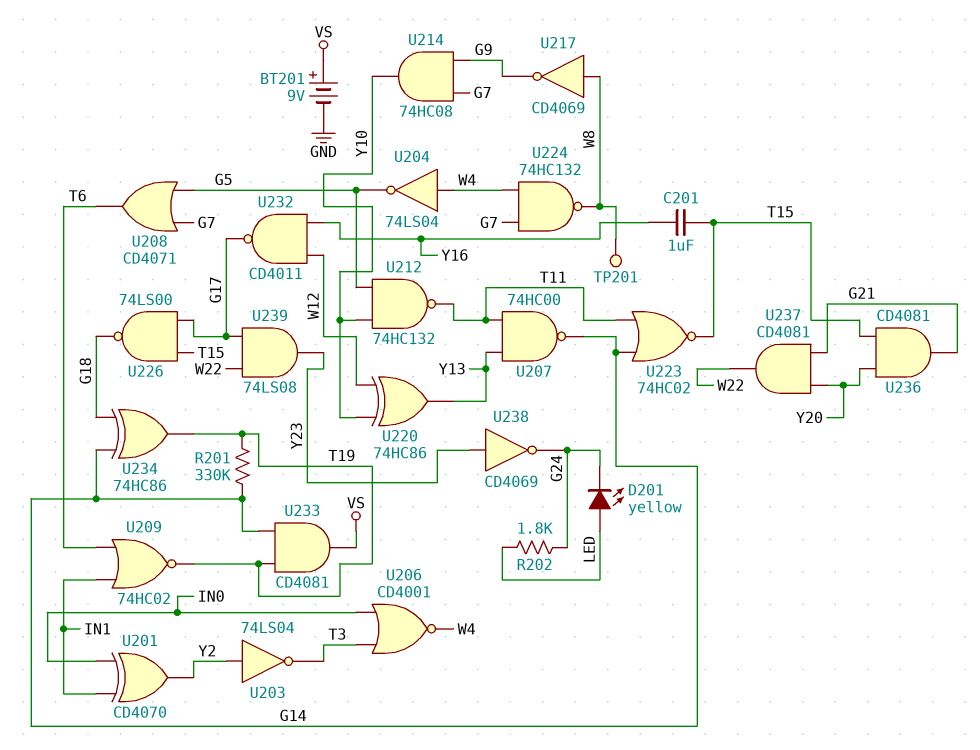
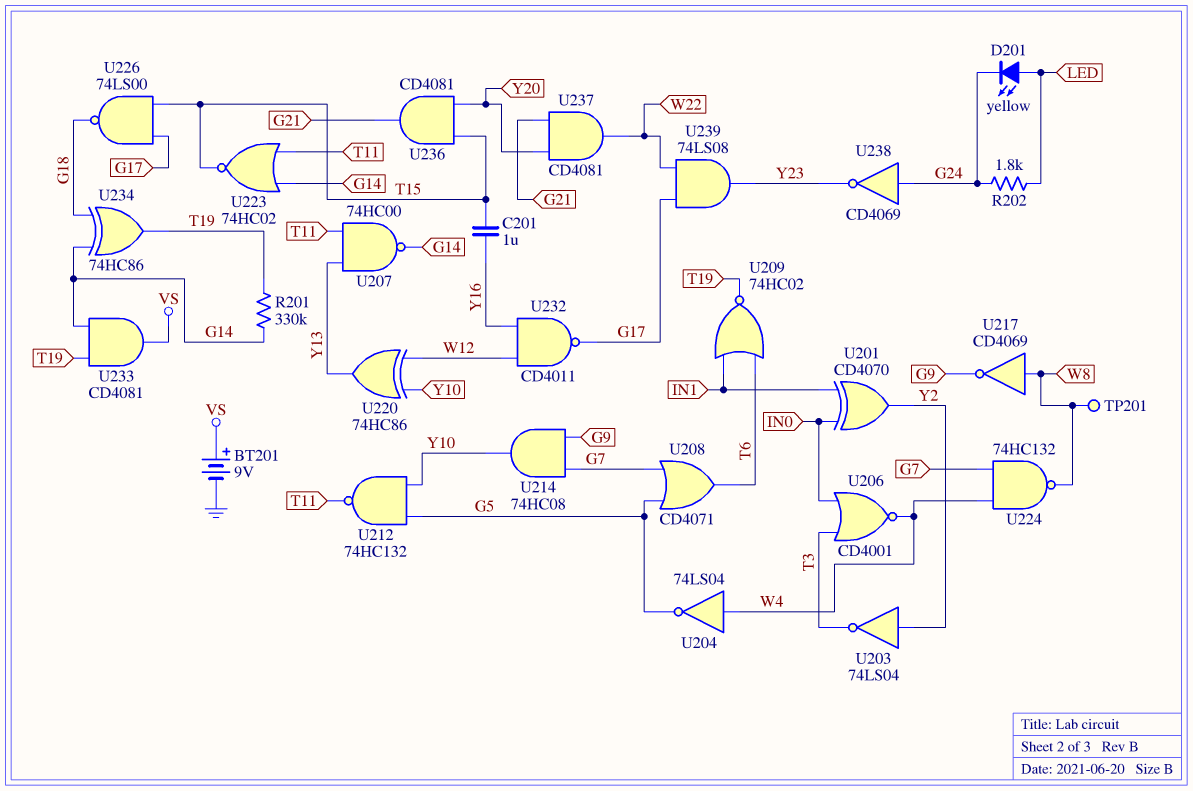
U238: NOT CD4069 (in Y23, out G24) -> NOT CD4069 (in G24, out Y23)

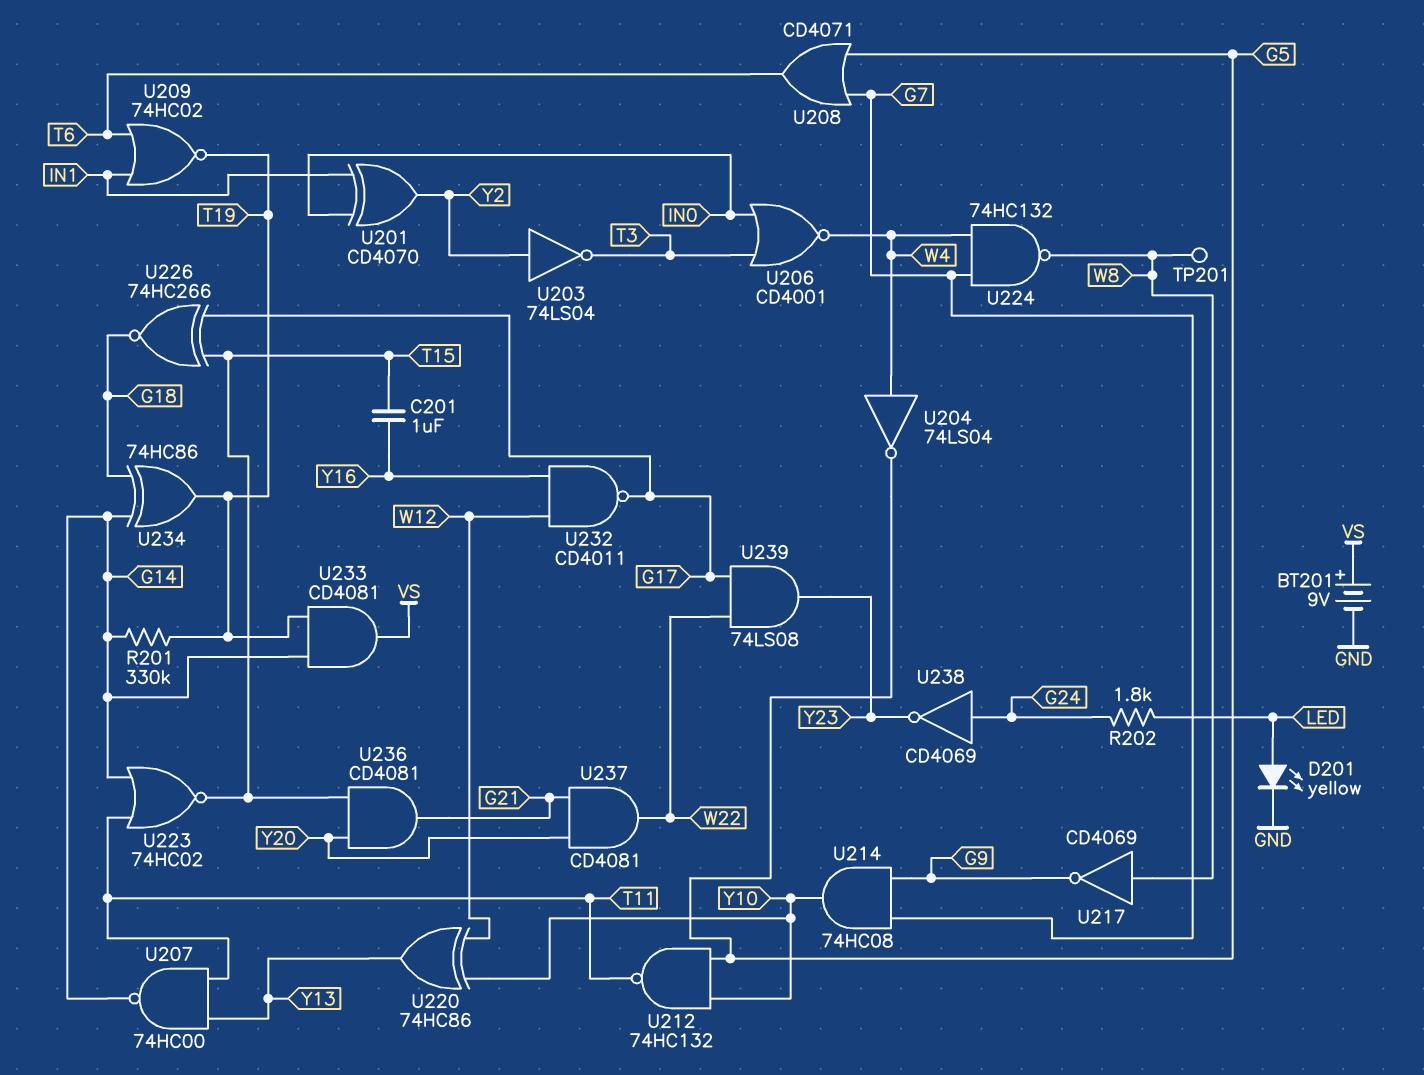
D201: LED yellow (A LED, K G24) -> LED yellow (A LED, K GND)
U226: NAND 74LS00 (in G17, in T15, out G18) -> XNOR 74HC266 (in G17, in T15, out G18)

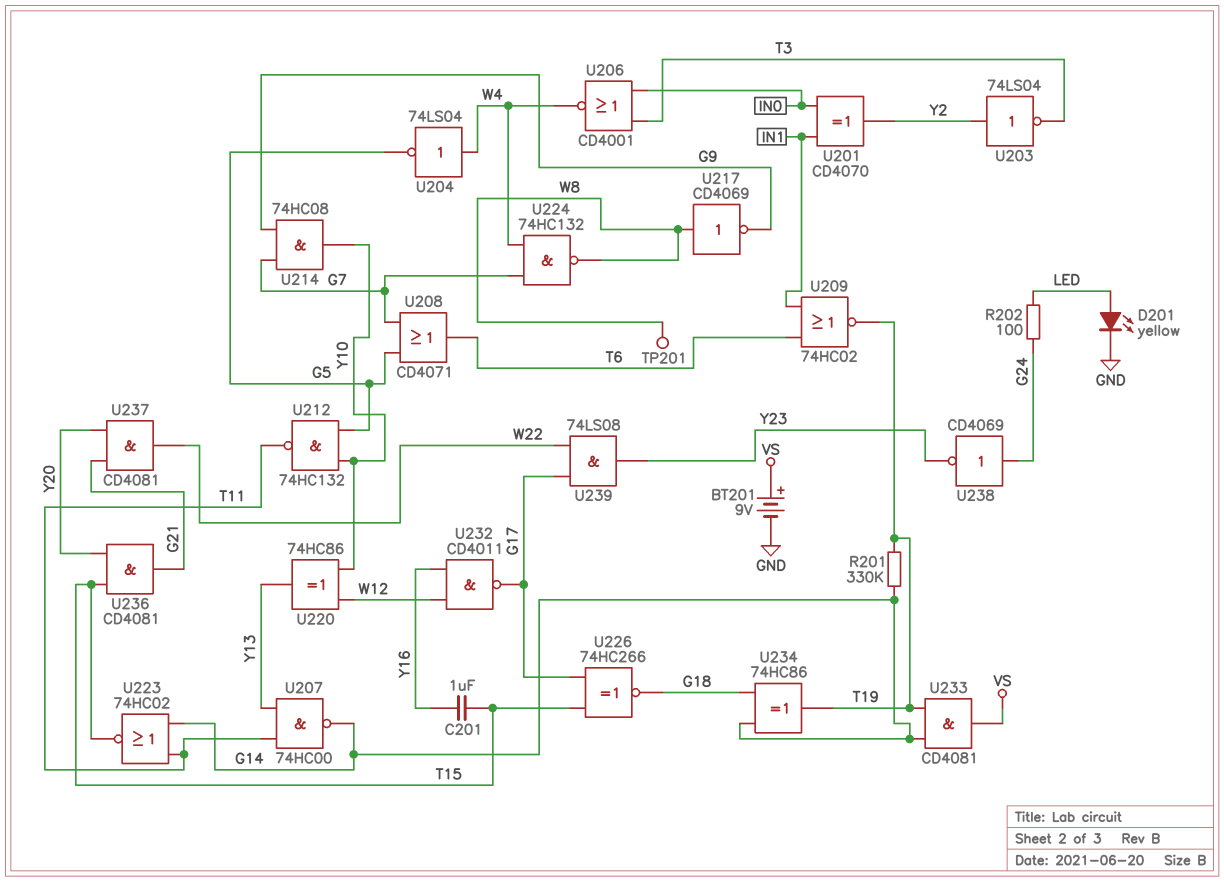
R202: 1.8k (G24, LED) -> 100 (G24, LED)

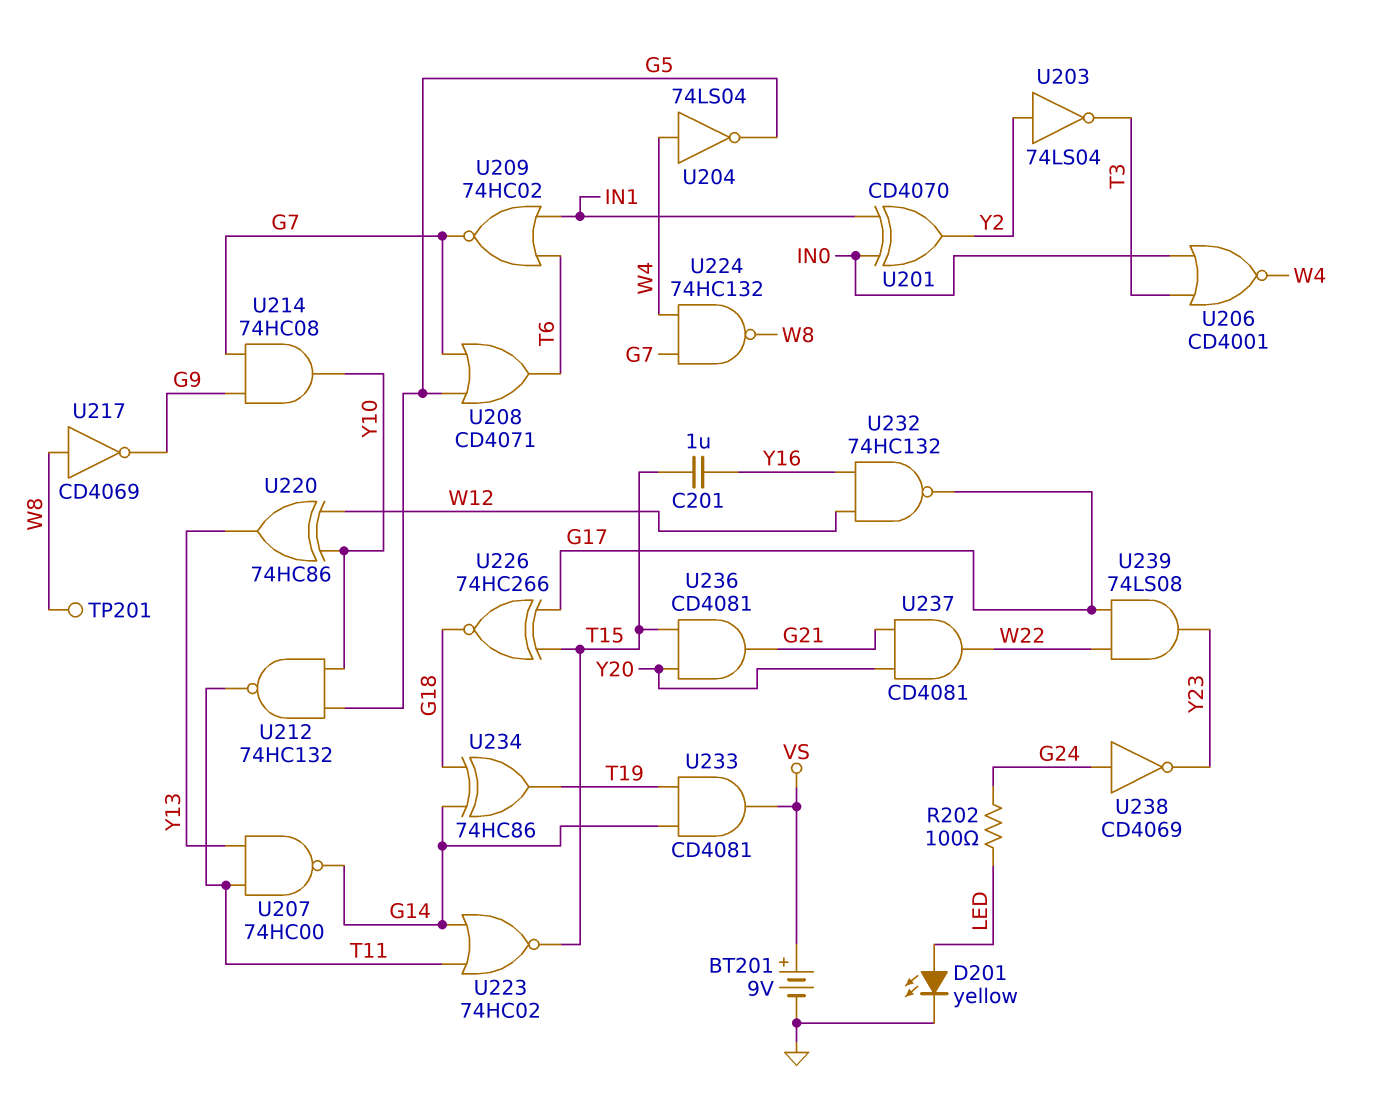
R201: 330k (G14, T19) -> none
U209: NOR 74HC02 (in IN1, in T6, out T19) -> NOR 74HC02 (in IN1, in T6, out G7)
U232: NAND CD4011 (in W12, in Y16, out G17) -> NAND 74HC132 (in W12, in Y16, out G17)

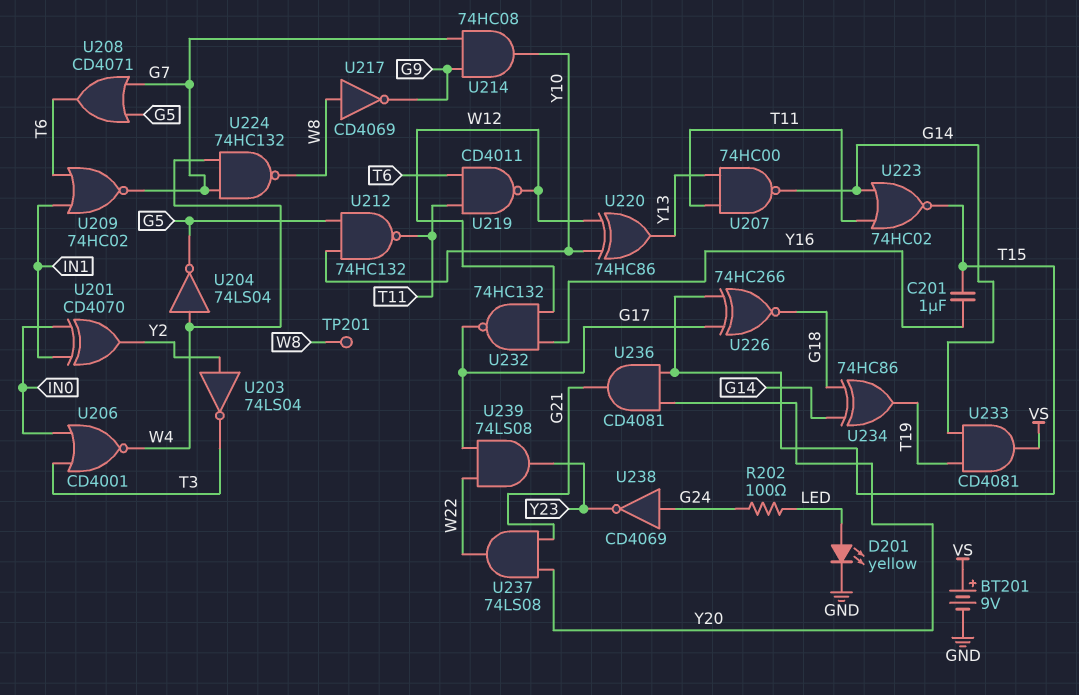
U219: none -> NAND CD4011 (in T6, in T11, out W12)
U237: AND CD4081 (in G21, in Y20, out W22) -> AND 74LS08 (in G21, in Y20, out W22)

